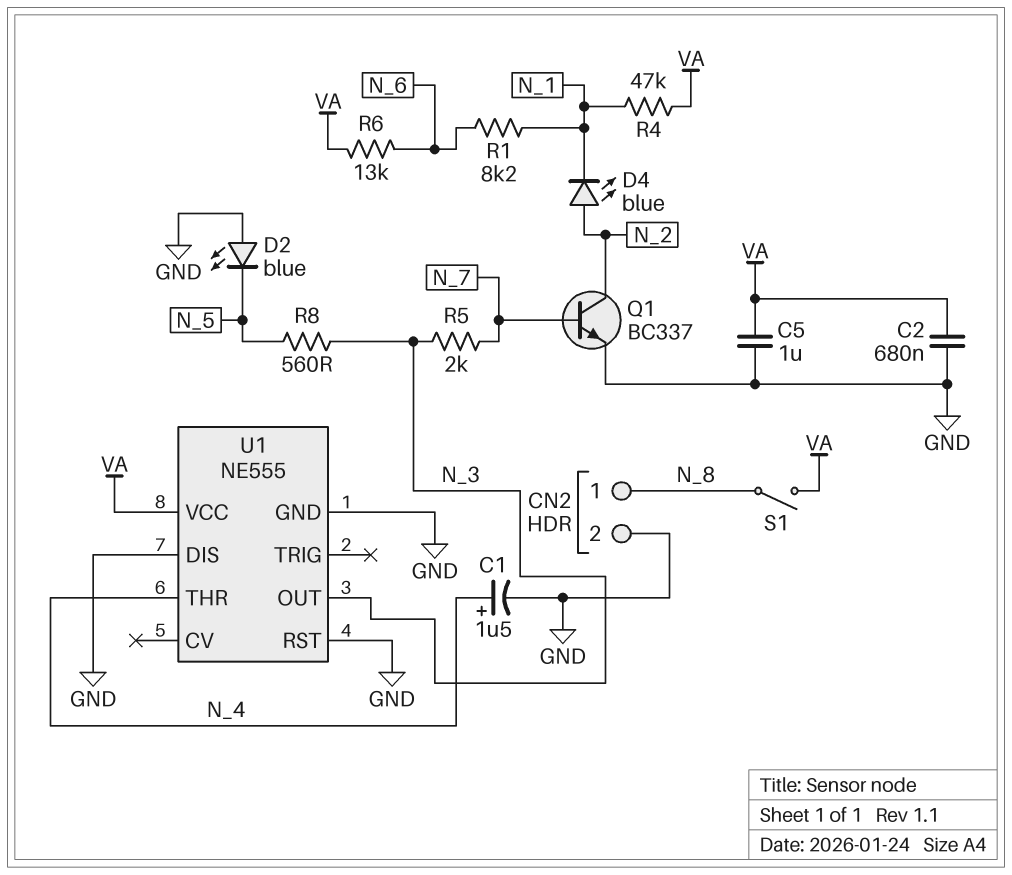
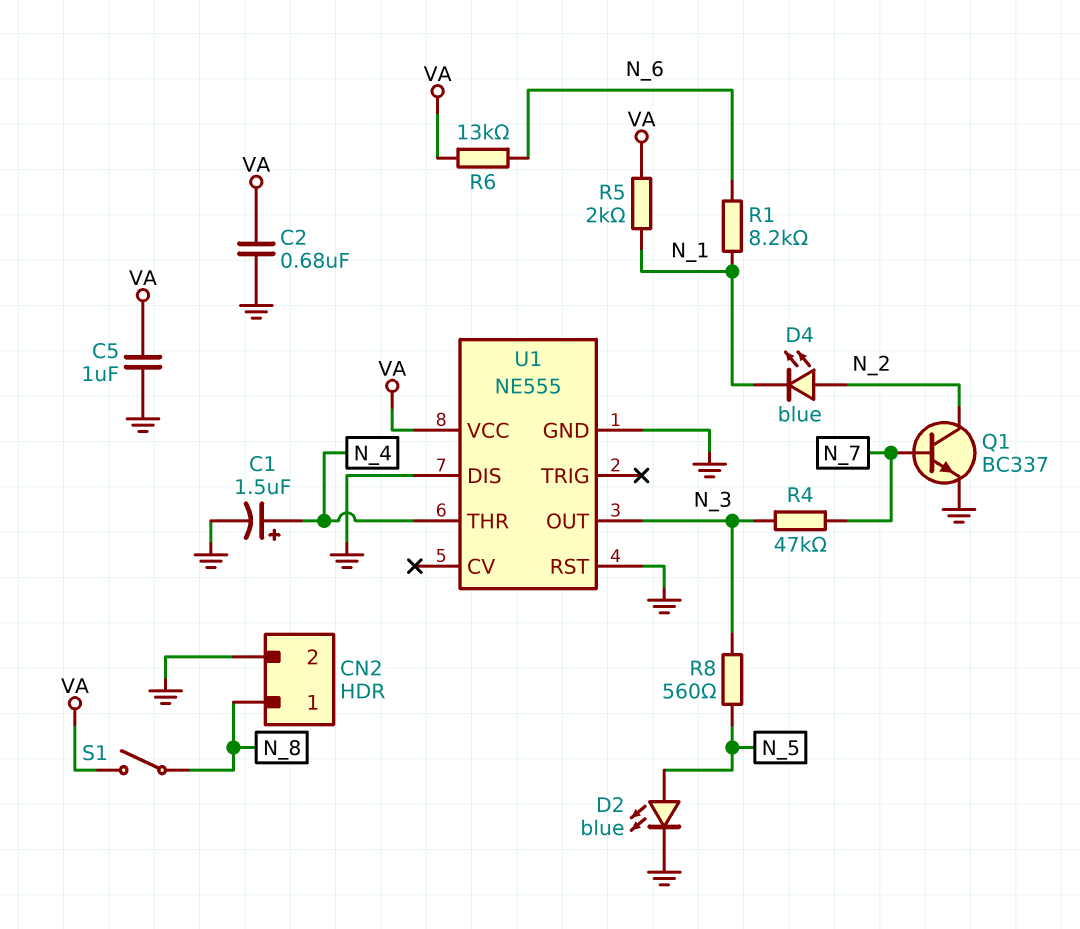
D2: LED blue (A GND, K N_5) -> LED blue (A N_5, K GND)
R4: 47k (N_1, VA) -> 47k (N_3, N_7)
R5: 2k (N_3, N_7) -> 2k (N_1, VA)

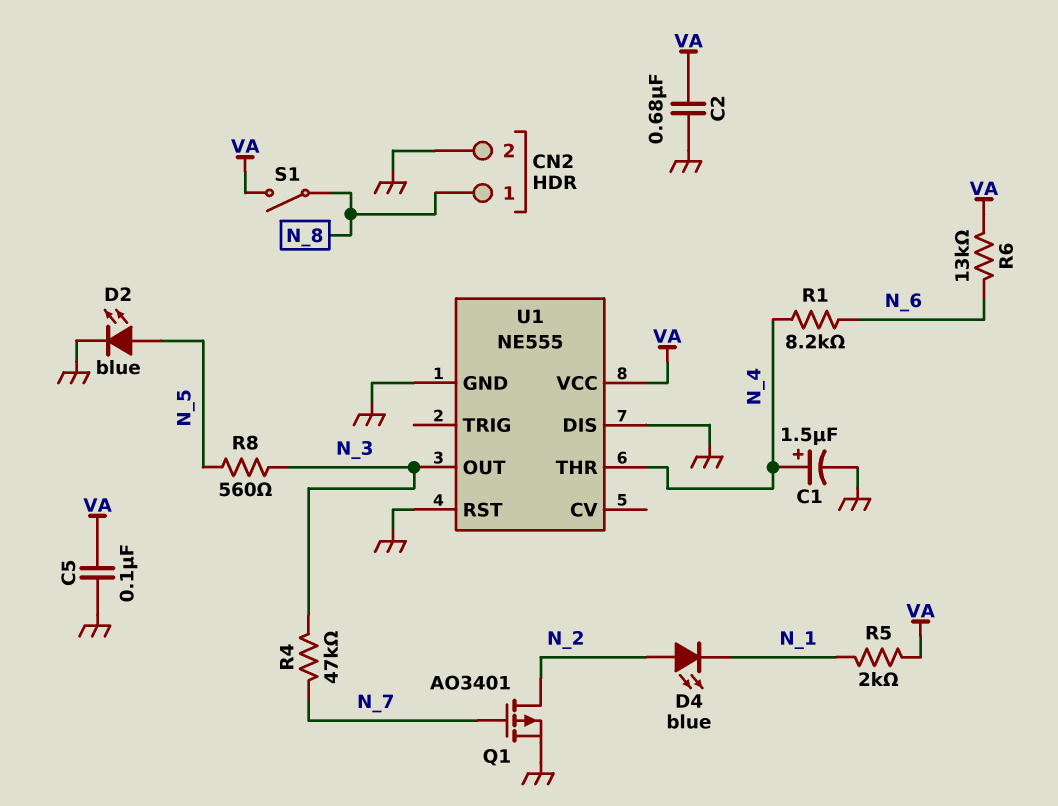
C5: 1uF (GND, VA) -> 100nF (GND, VA)
Q1: NPN BC337 (B N_7, C N_2, E GND) -> PMOS AO3401 (G N_7, D N_2, S GND)
R1: 8.2k (N_1, N_6) -> 8.2k (N_4, N_6)

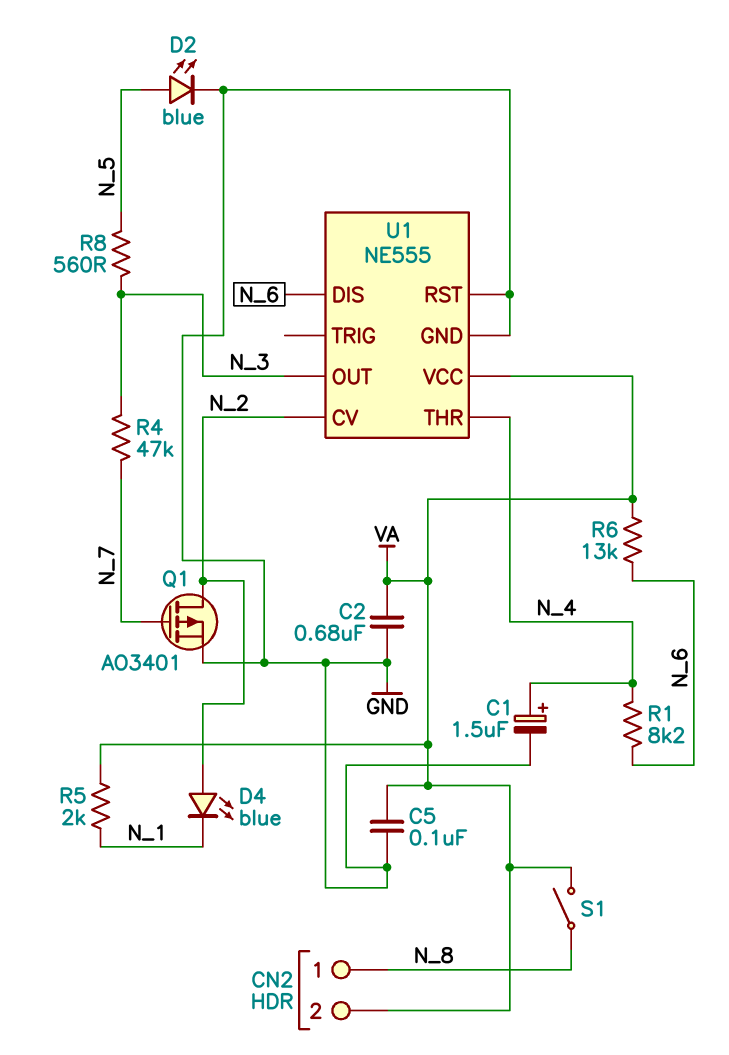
CN2 pin 2: GND -> VA
U1 pin CV: none -> N_2
U1 pin DIS: GND -> N_6

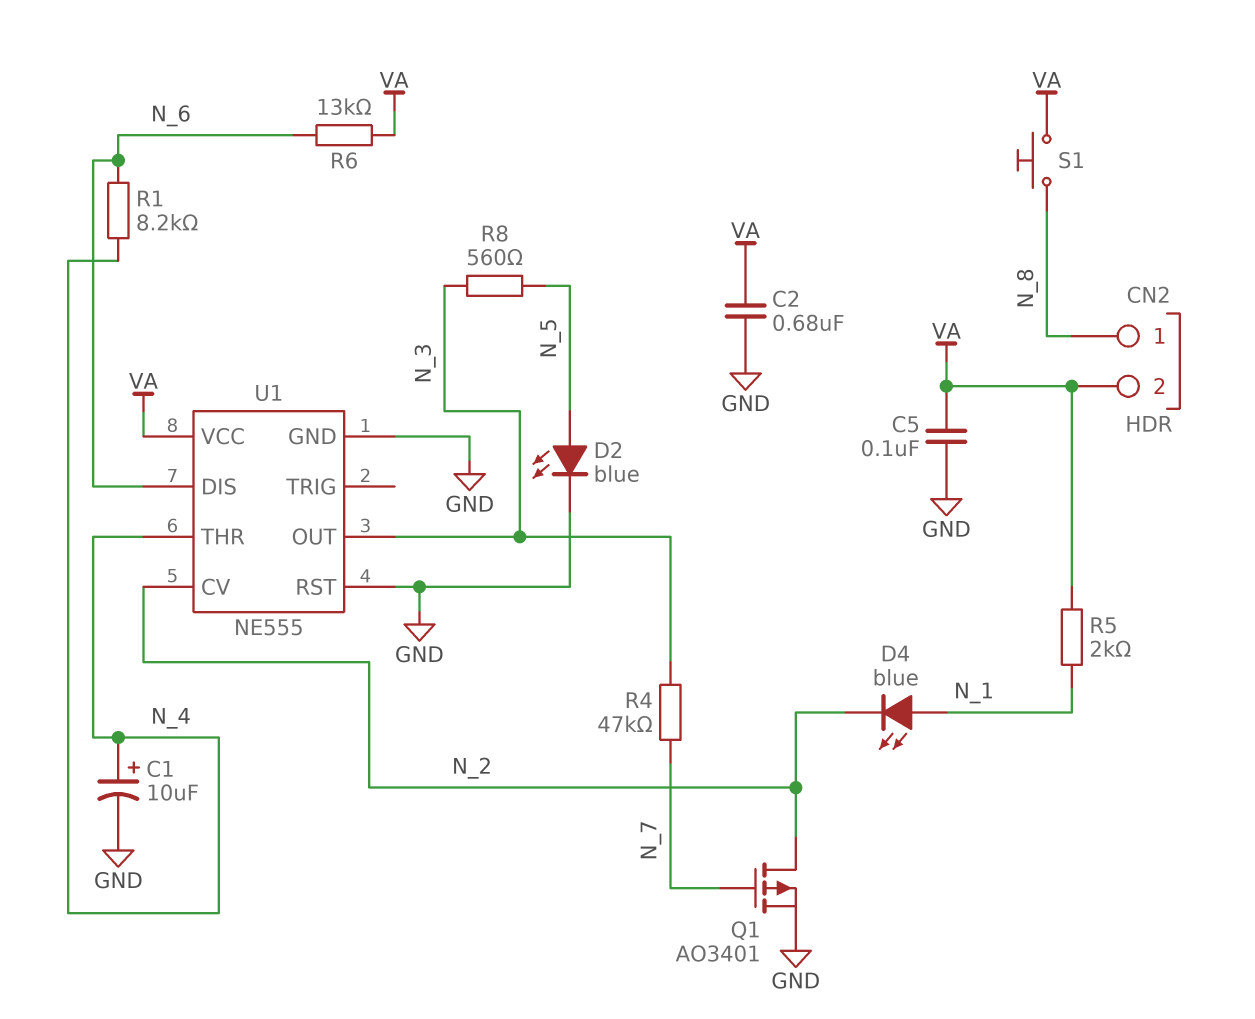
C1: 1.5uF (plus N_4, minus GND) -> 10uF (plus N_4, minus GND)
D4: LED blue (A N_2, K N_1) -> LED blue (A N_1, K N_2)
S1: switch (N_8, VA) -> button (N_8, VA)

